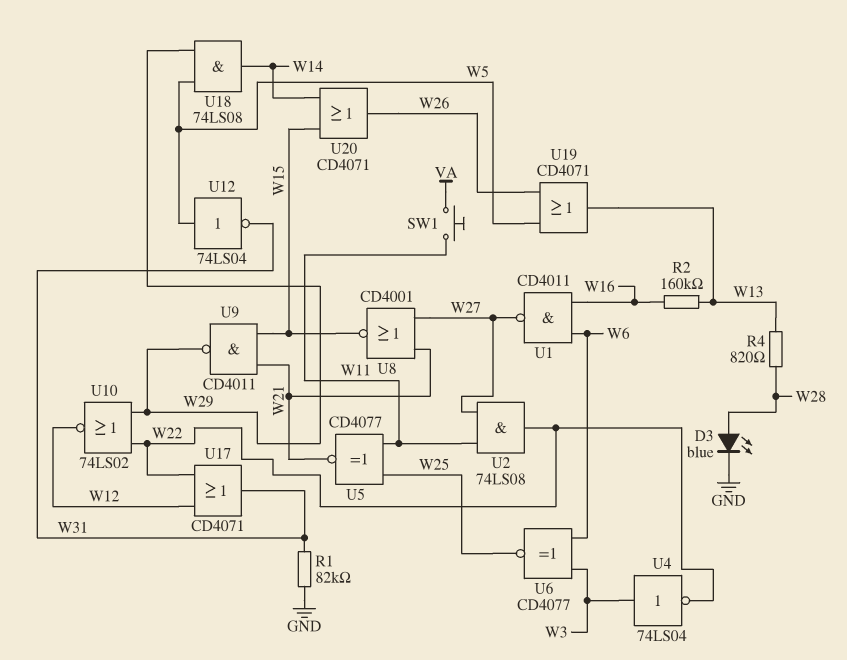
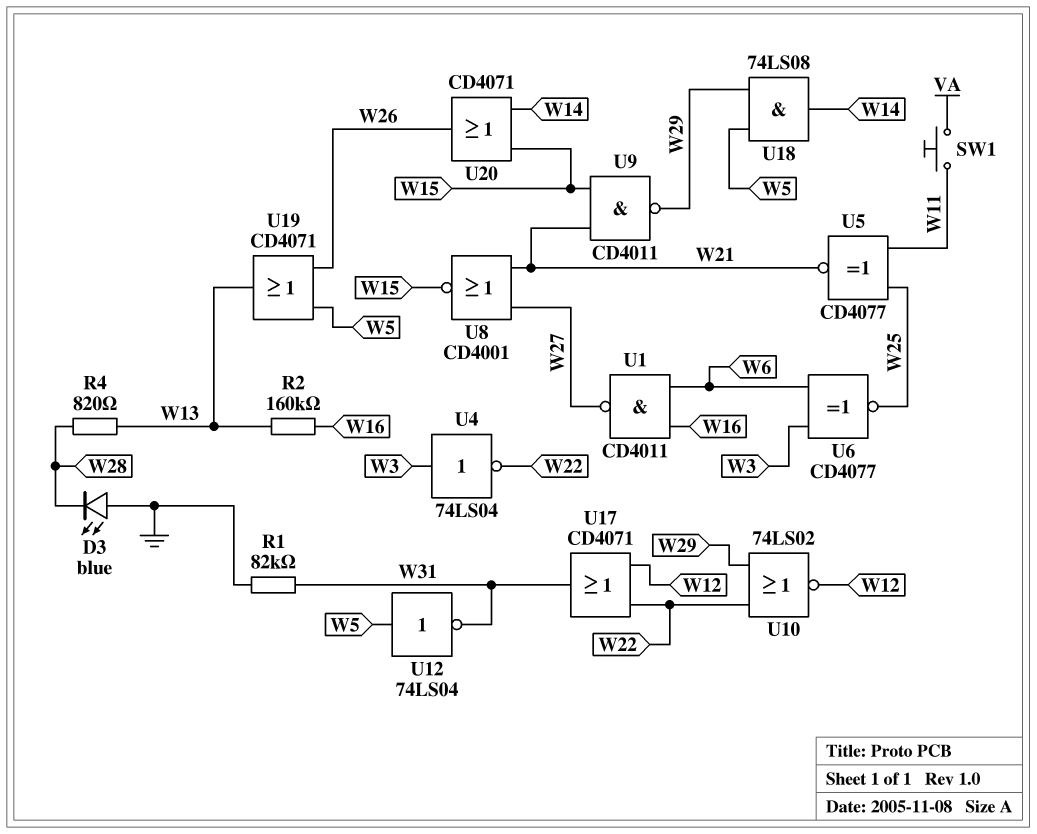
D3: LED blue (A W28, K GND) -> LED blue (A GND, K W28)
U2: AND 74LS08 (in W11, in W27, out W22) -> none

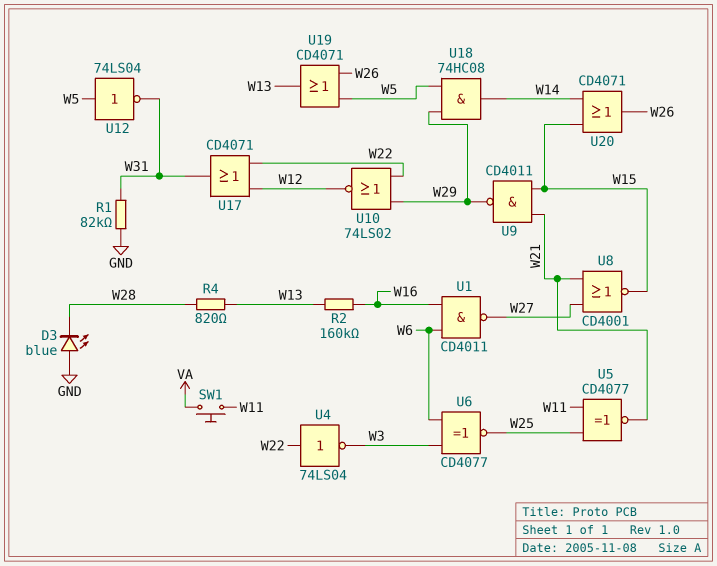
U4: NOT 74LS04 (in W3, out W22) -> NOT 74LS04 (in W22, out W3)
U18: AND 74LS08 (in W5, in W29, out W14) -> AND 74HC08 (in W5, in W29, out W14)

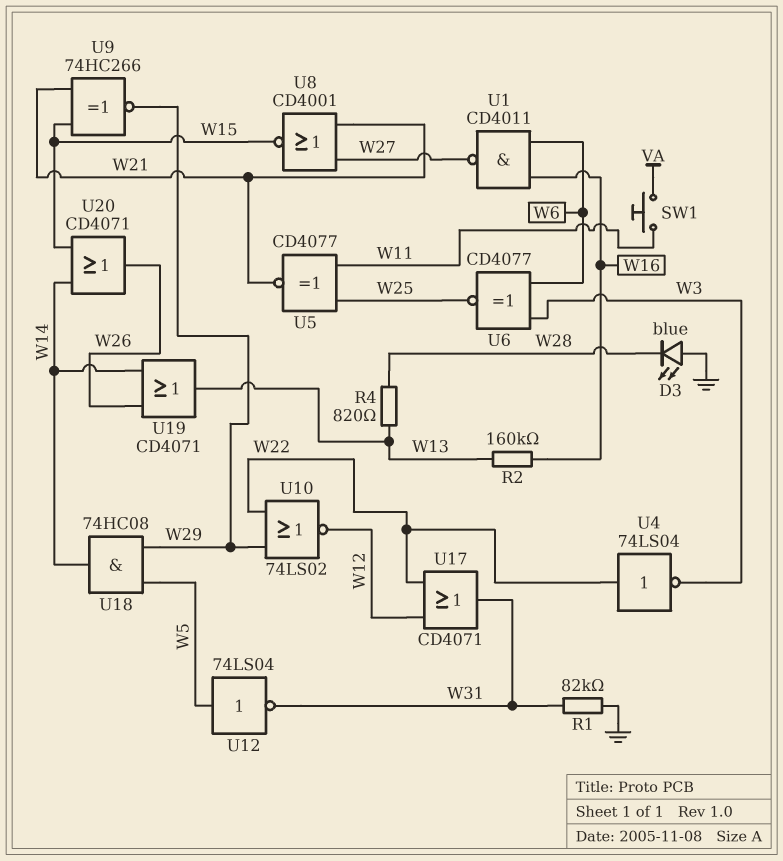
U9: NAND CD4011 (in W15, in W21, out W29) -> XNOR 74HC266 (in W15, in W21, out W29)
U19: OR CD4071 (in W5, in W26, out W13) -> OR CD4071 (in W14, in W26, out W13)

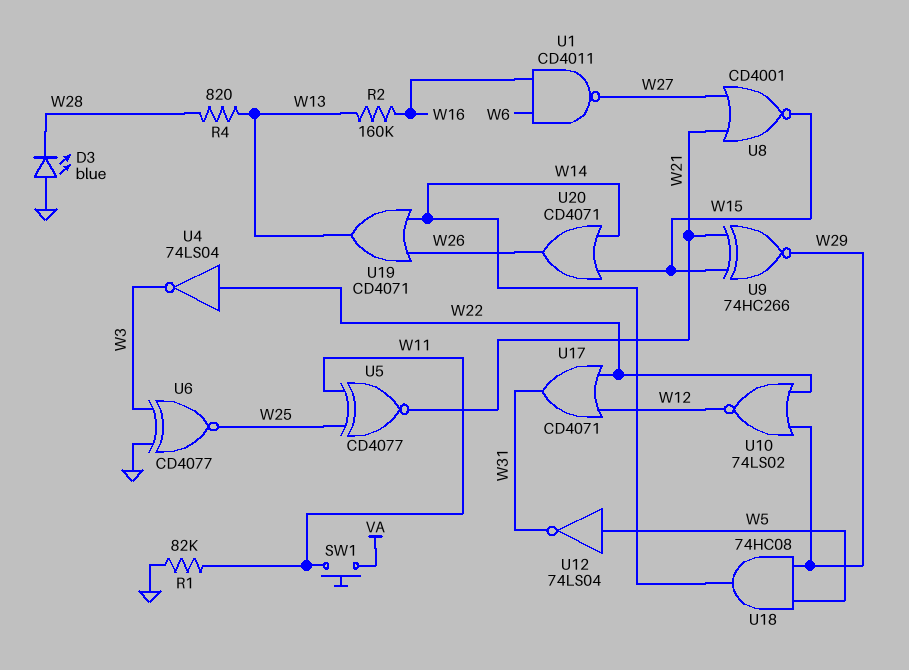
R1: 82k (GND, W31) -> 82k (GND, W11)
U6: XNOR CD4077 (in W3, in W6, out W25) -> XNOR CD4077 (in GND, in W3, out W25)

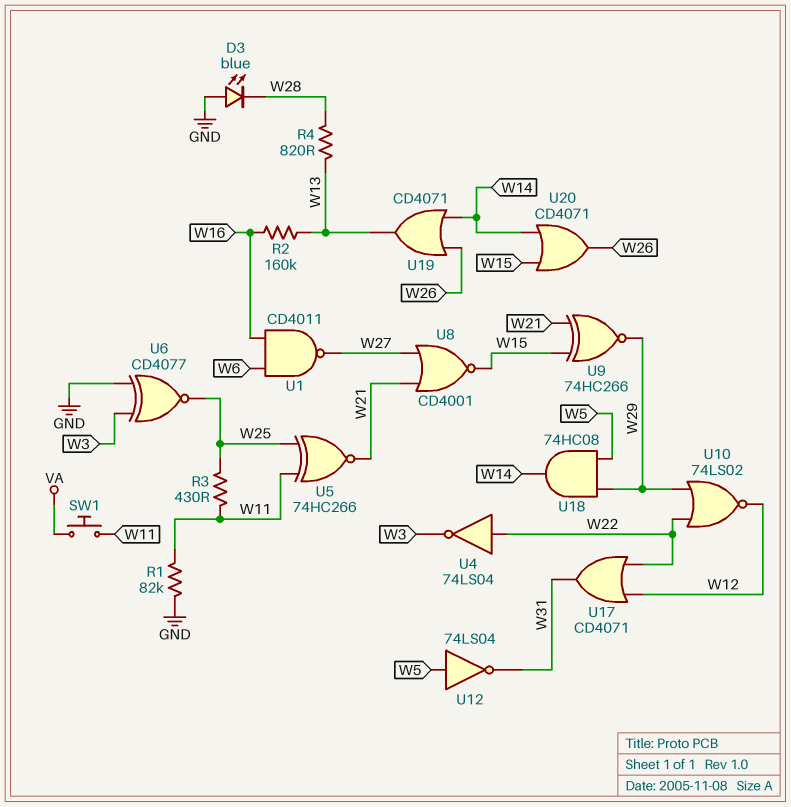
R3: none -> 430 (W11, W25)
U5: XNOR CD4077 (in W11, in W25, out W21) -> XNOR 74HC266 (in W11, in W25, out W21)

